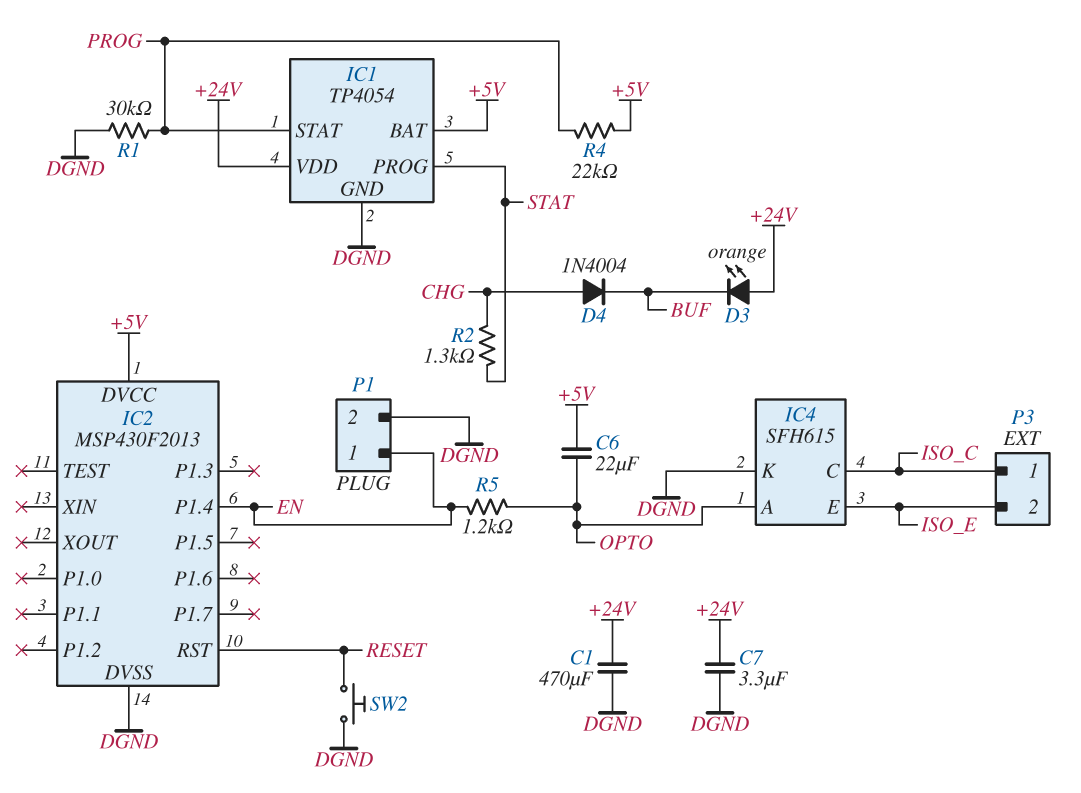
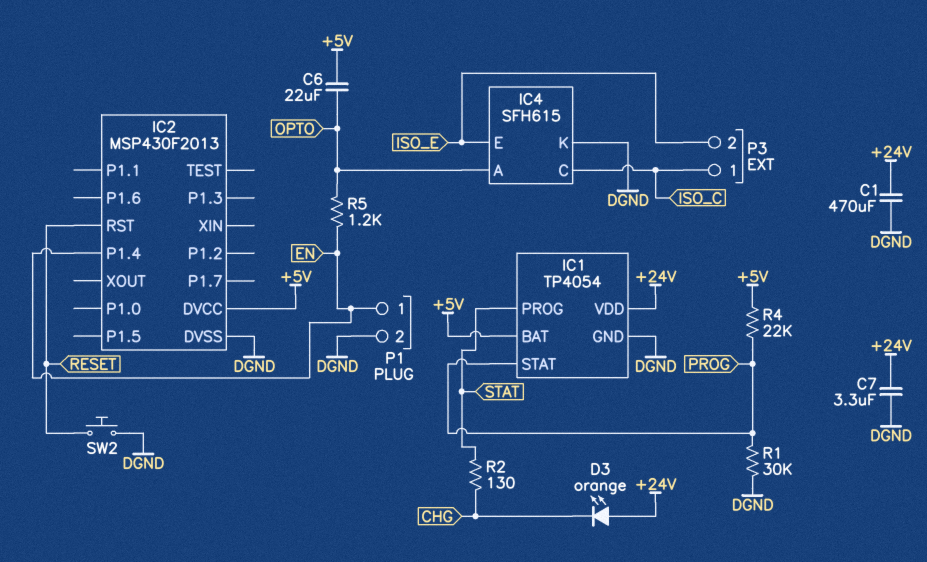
D3: LED orange (A +24V, K BUF) -> LED orange (A +24V, K CHG)
D4: diode 1N4004 (A CHG, K BUF) -> none
R2: 1.3k (CHG, STAT) -> 130 (CHG, STAT)

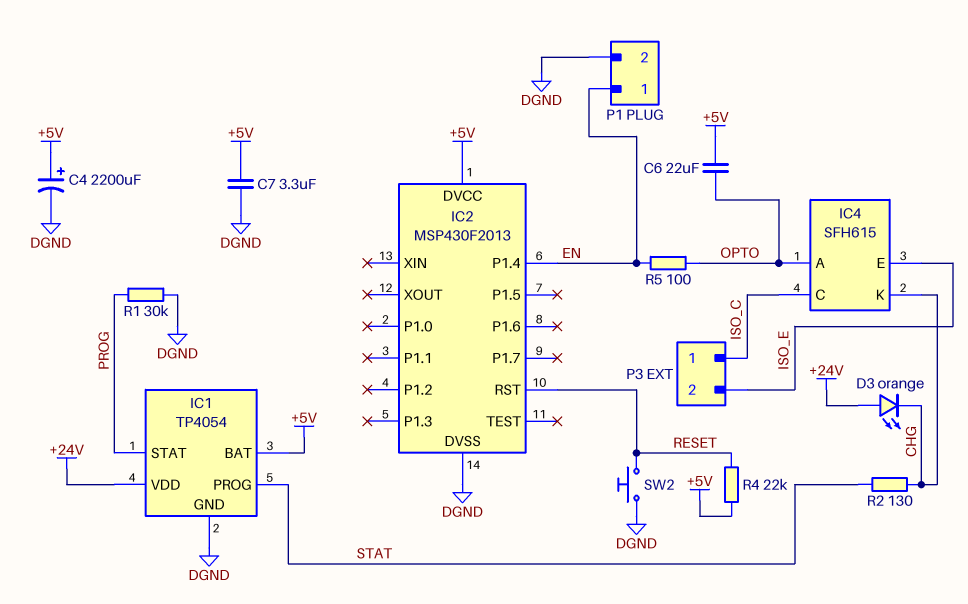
C1: 470uF (+24V, DGND) -> none
C4: none -> 2200uF (plus +5V, minus DGND)
C7: 3.3uF (+24V, DGND) -> 3.3uF (+5V, DGND)
IC4 pin K: DGND -> CHG
R4: 22k (+5V, PROG) -> 22k (+5V, RESET)
R5: 1.2k (EN, OPTO) -> 100 (EN, OPTO)

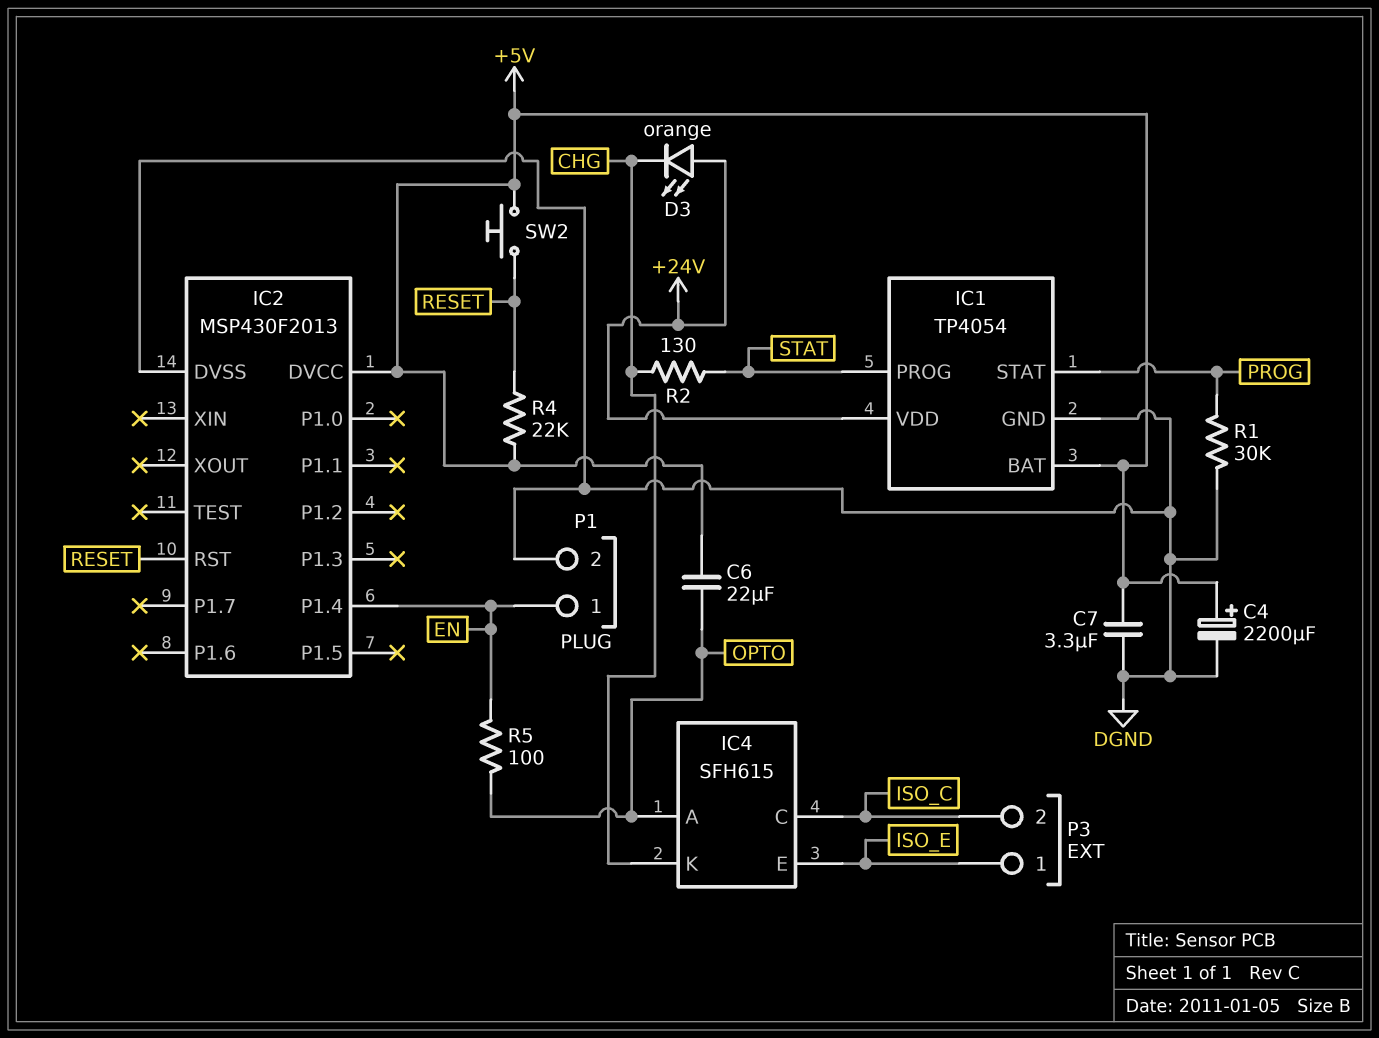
P3 pin 1: ISO_C -> ISO_E
P3 pin 2: ISO_E -> ISO_C
SW2: button (DGND, RESET) -> button (+5V, RESET)

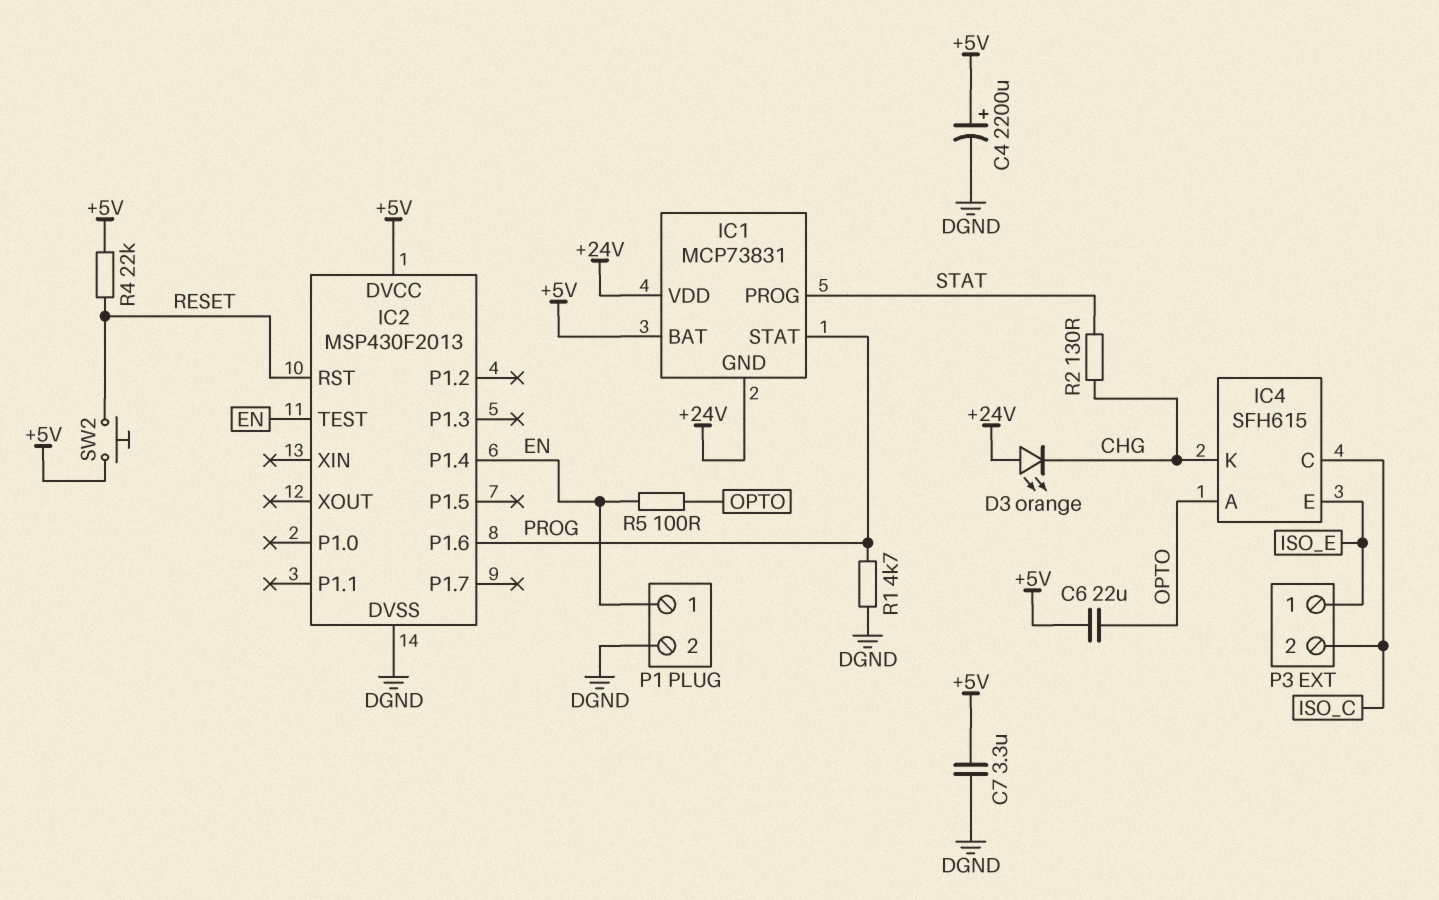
IC1: TP4054 -> MCP73831
IC1 pin GND: DGND -> +24V
IC2 pin P1.6: none -> PROG
IC2 pin TEST: none -> EN
R1: 30k (DGND, PROG) -> 4.7k (DGND, PROG)

